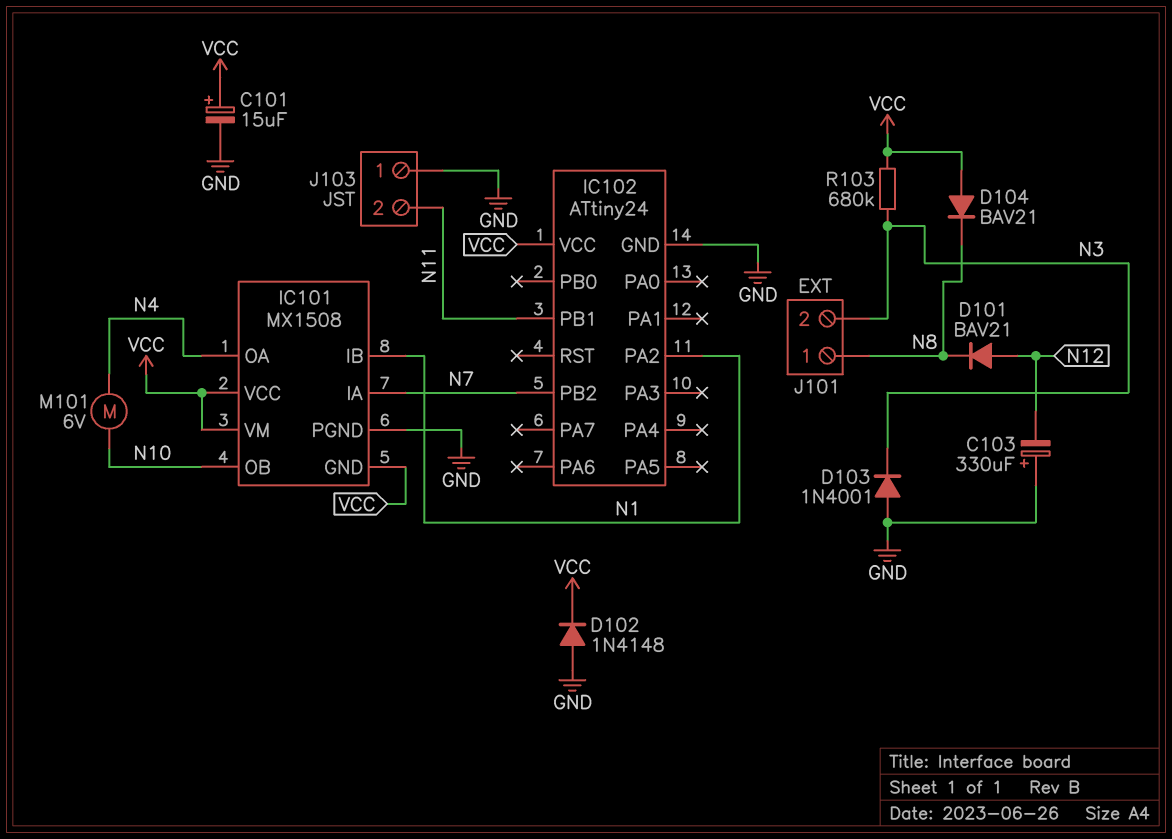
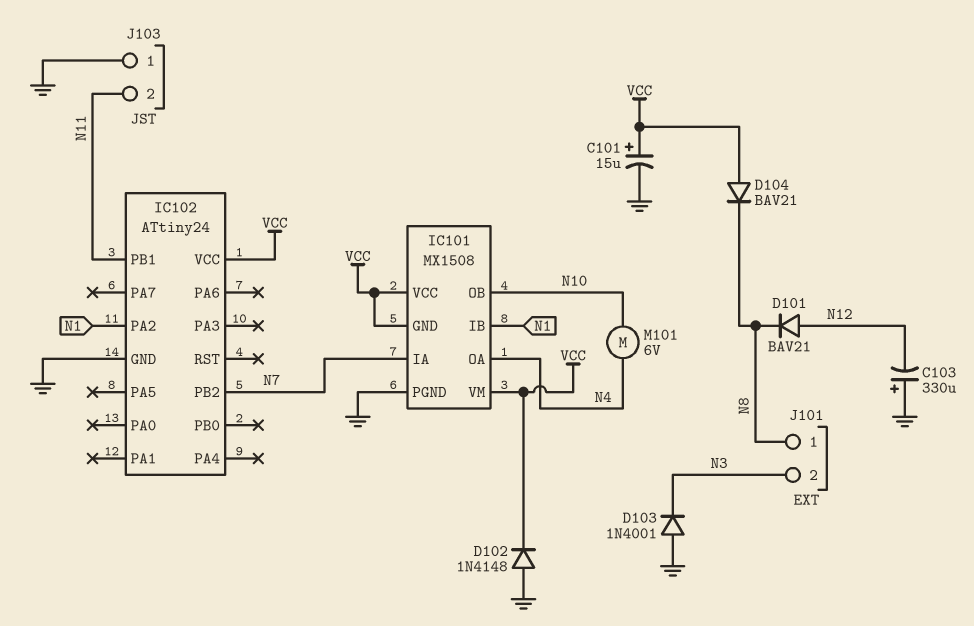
R103: 680k (N3, VCC) -> none

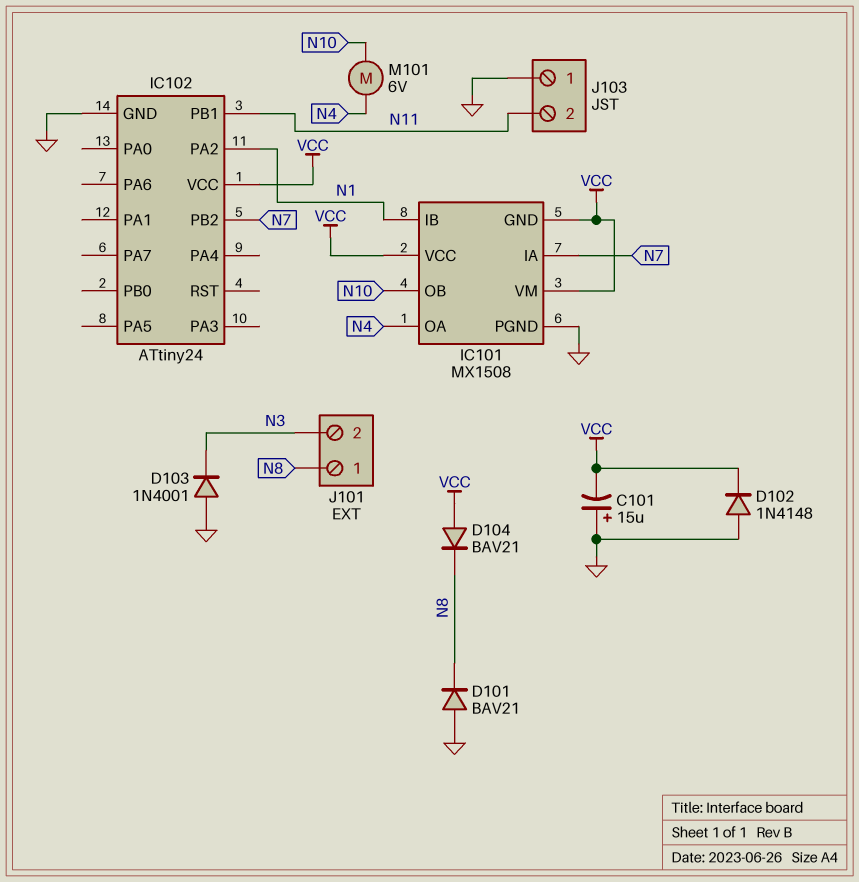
C101: 15uF (plus VCC, minus GND) -> 15uF (plus GND, minus VCC)
C103: 330uF (plus GND, minus N12) -> none
D101: diode BAV21 (A N12, K N8) -> diode BAV21 (A GND, K N8)

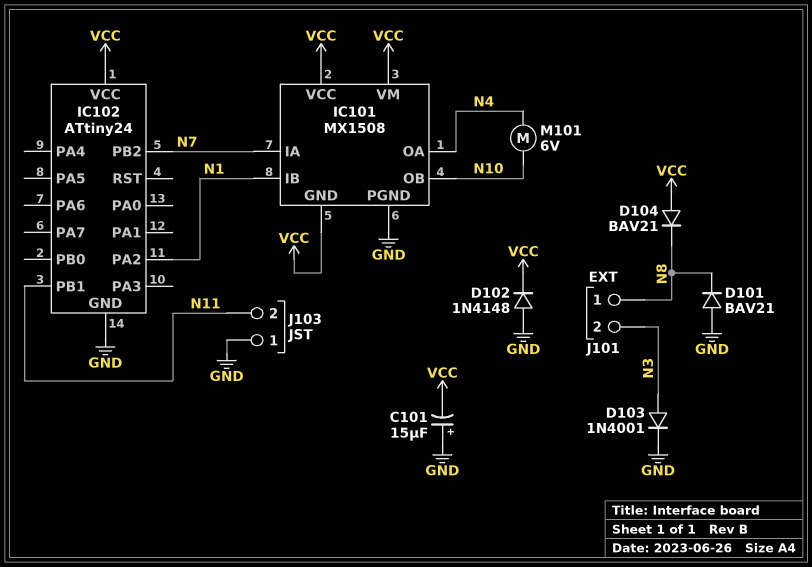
D103: diode 1N4001 (A GND, K N3) -> diode 1N4001 (A N3, K GND)

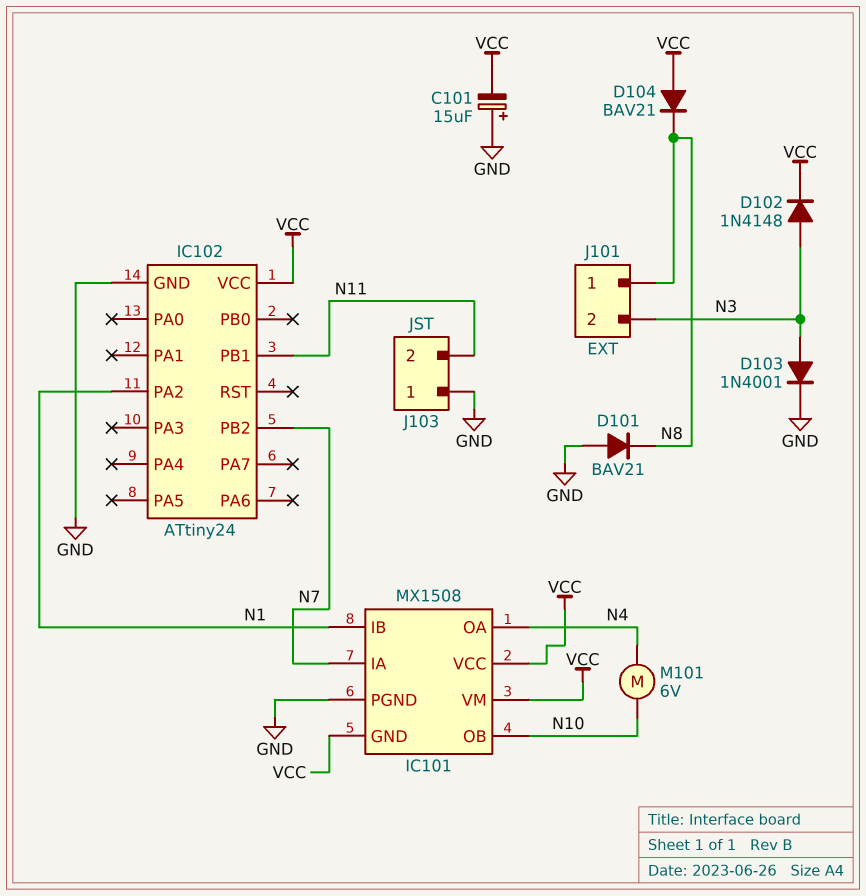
D102: diode 1N4148 (A GND, K VCC) -> diode 1N4148 (A N3, K VCC)

